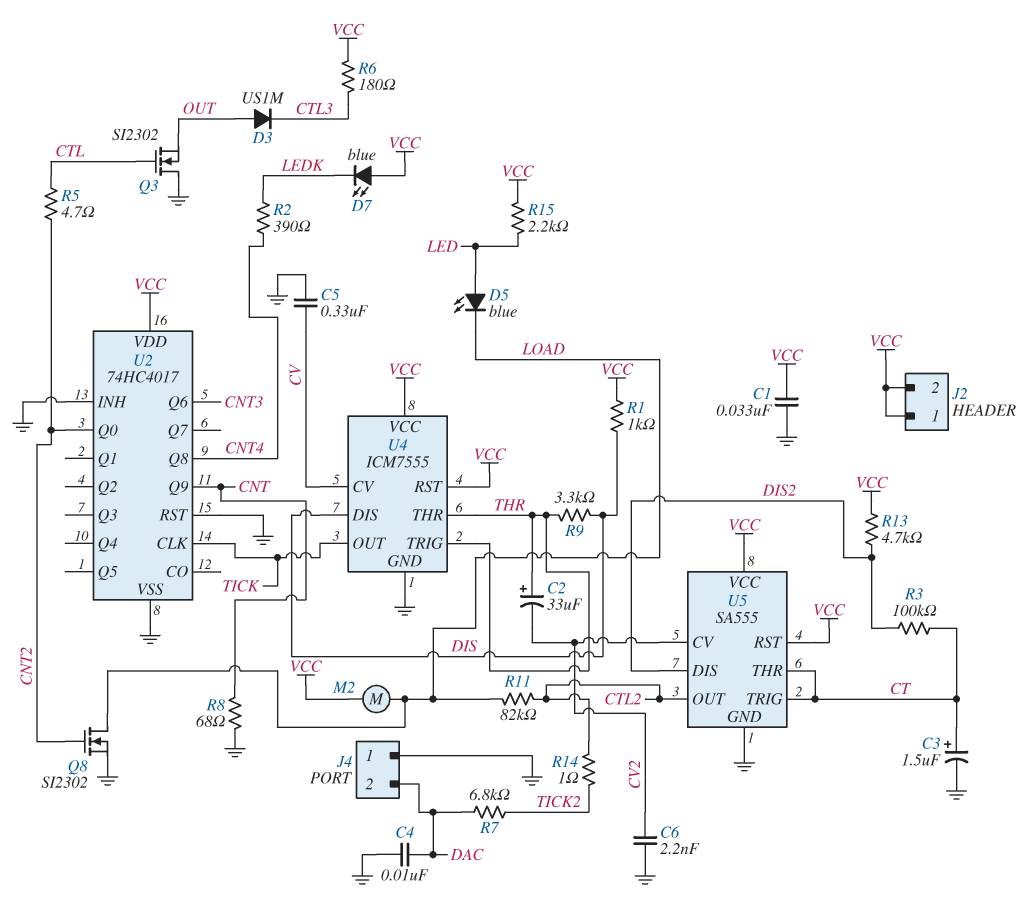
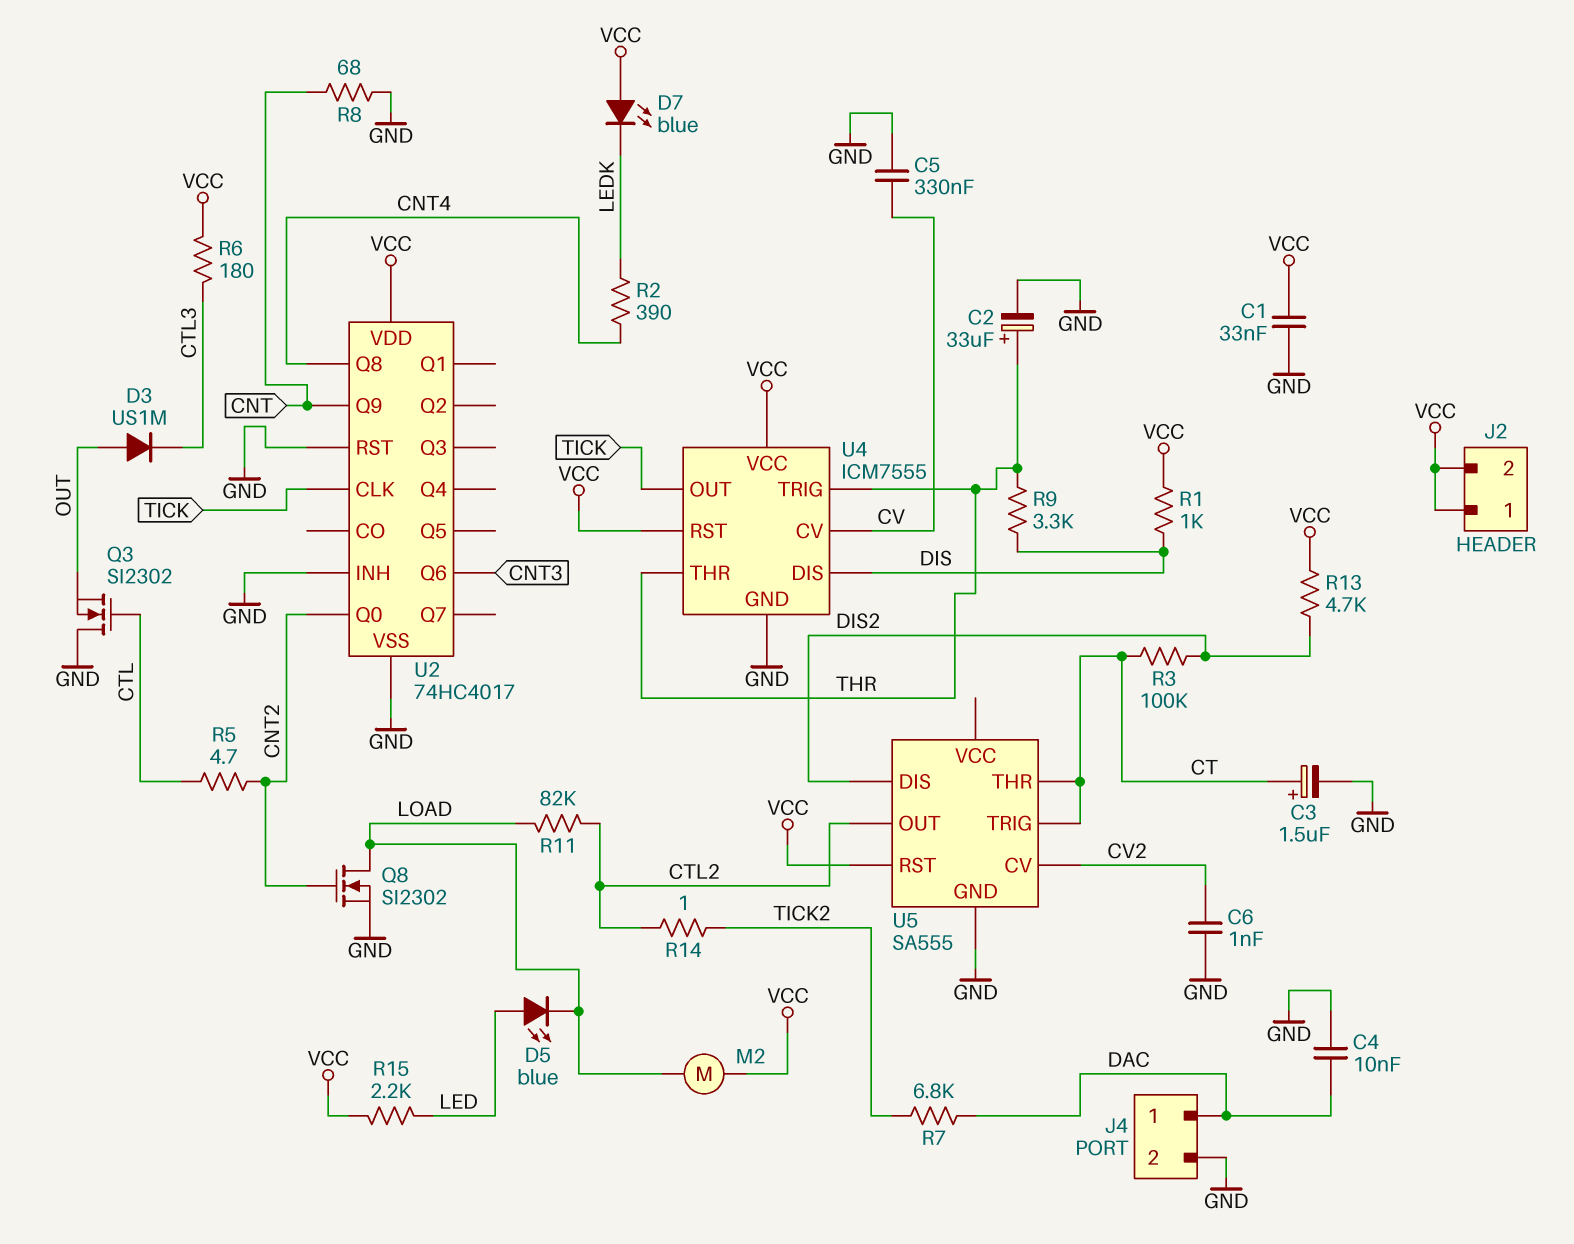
C2: 33uF (plus THR, minus CV2) -> 33uF (plus THR, minus GND)
C6: 2.2nF (CV2, GND) -> 1nF (CV2, GND)
J4 pin 1: GND -> DAC
J4 pin 2: DAC -> GND
U5 pin VCC: VCC -> none

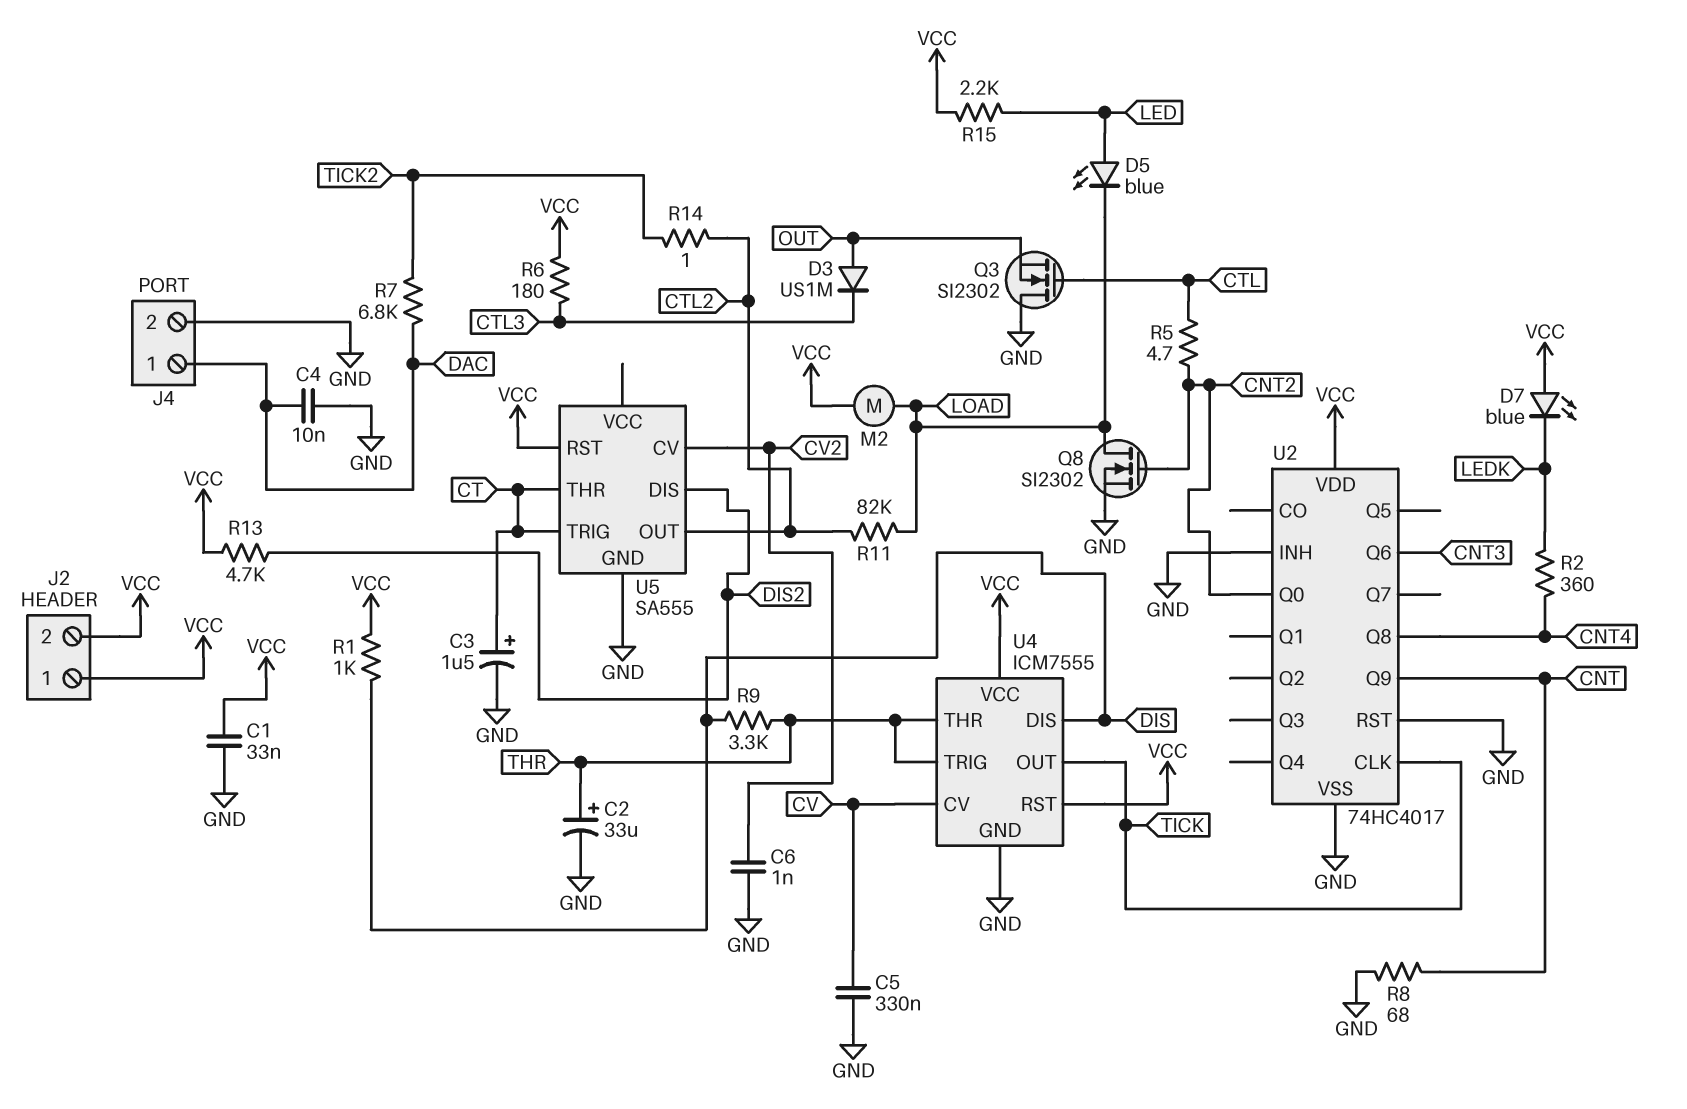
R2: 390 (CNT4, LEDK) -> 360 (CNT4, LEDK)
R3: 100k (CT, DIS2) -> none

